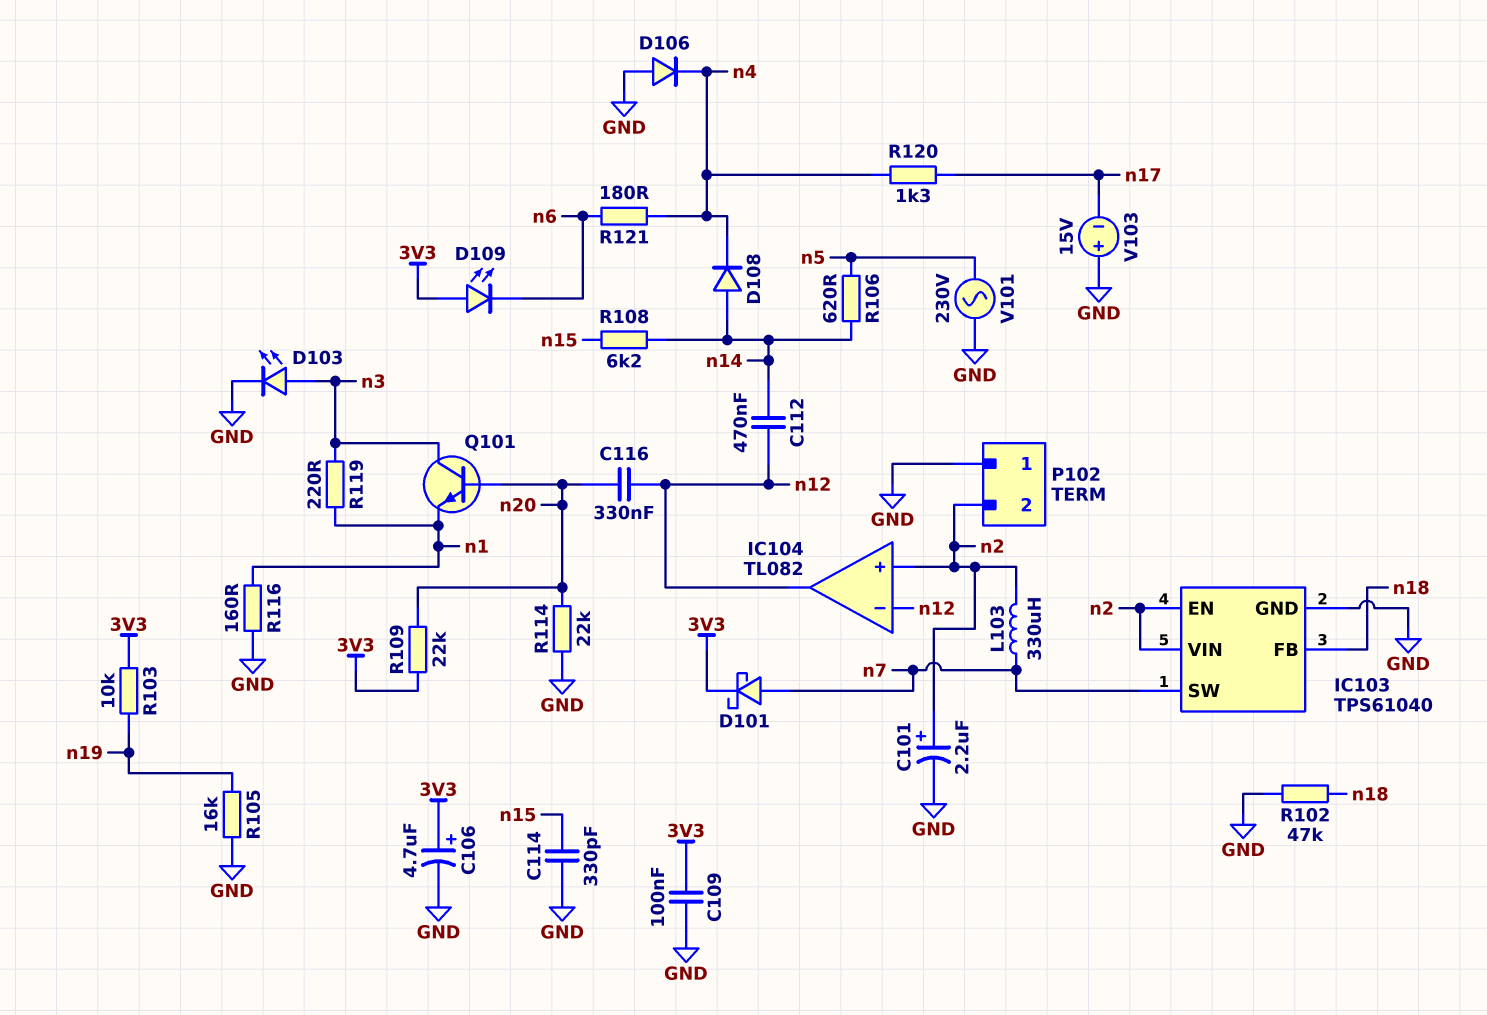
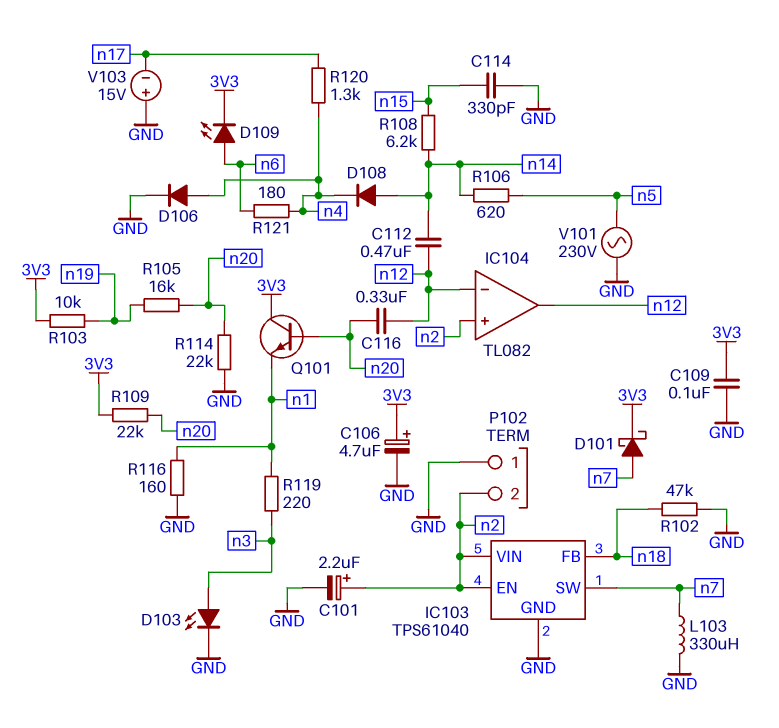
D106: diode (A GND, K n4) -> diode (A n4, K GND)
D109: LED (A 3V3, K n6) -> LED (A n6, K 3V3)
L103: 330uH (n2, n7) -> 330uH (GND, n7)
Q101: NPN (B n20, C n3, E n1) -> NPN (B n20, C 3V3, E n1)
R105: 16k (GND, n19) -> 16k (n19, n20)

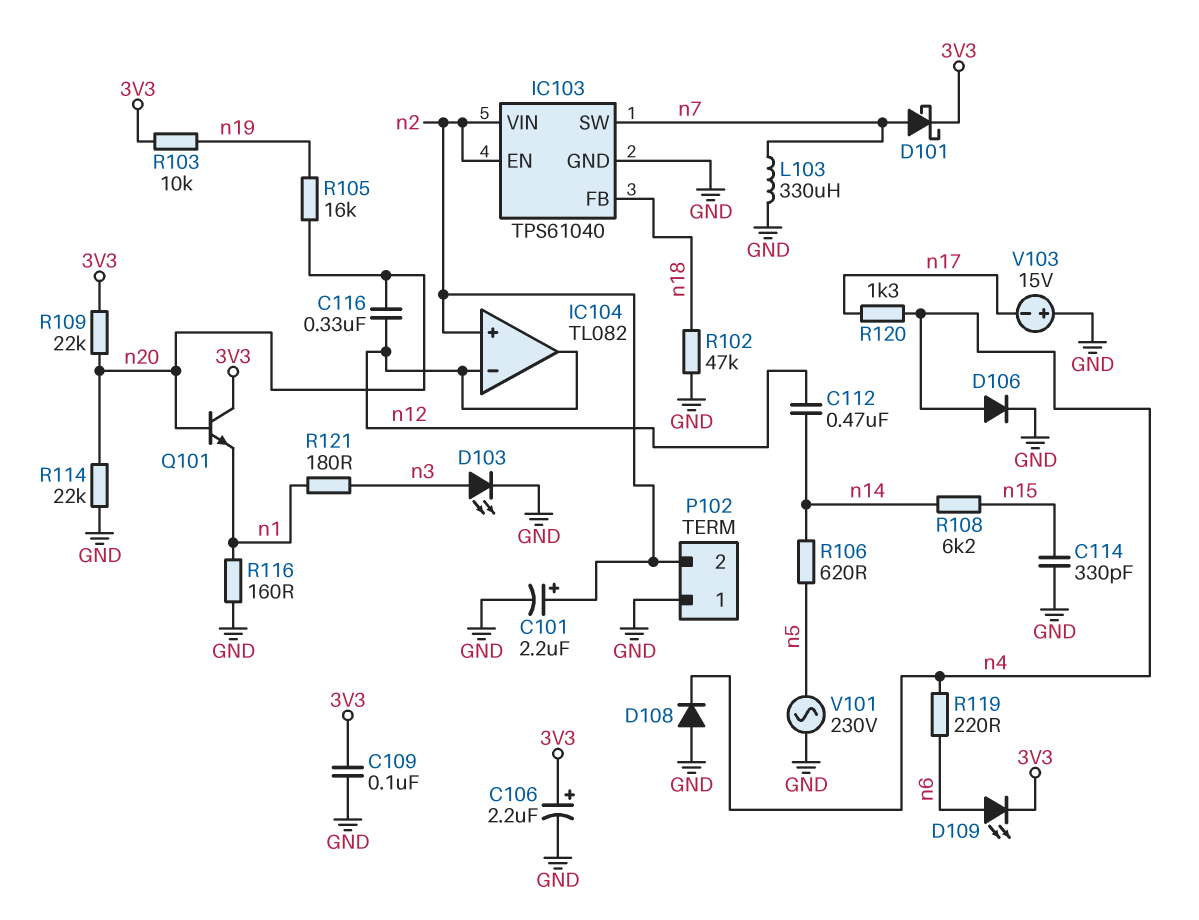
C106: 4.7uF (plus 3V3, minus GND) -> 2.2uF (plus 3V3, minus GND)
D108: diode (A n14, K n4) -> diode (A GND, K n4)
R119: 220 (n1, n3) -> 220 (n4, n6)
R121: 180 (n4, n6) -> 180 (n1, n3)

